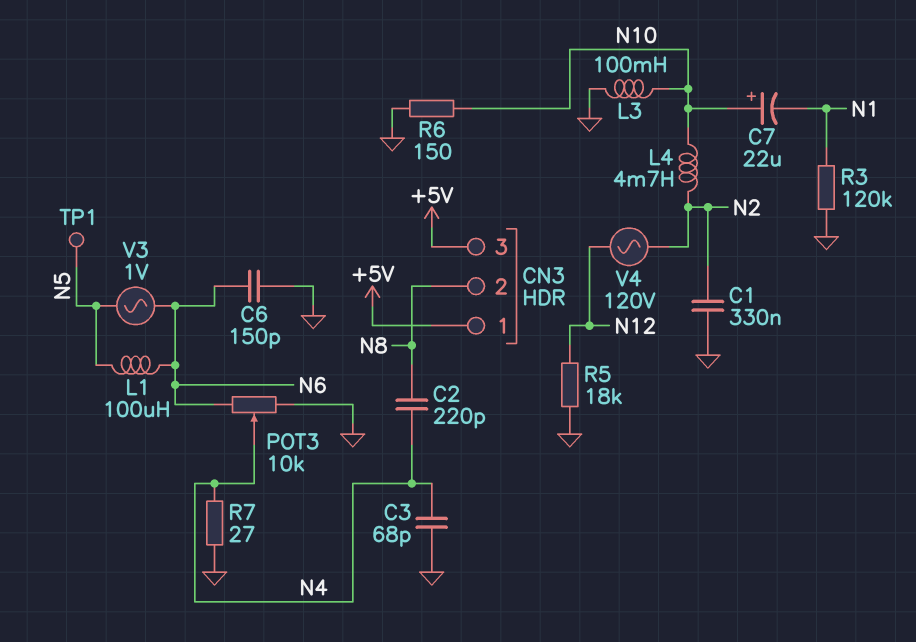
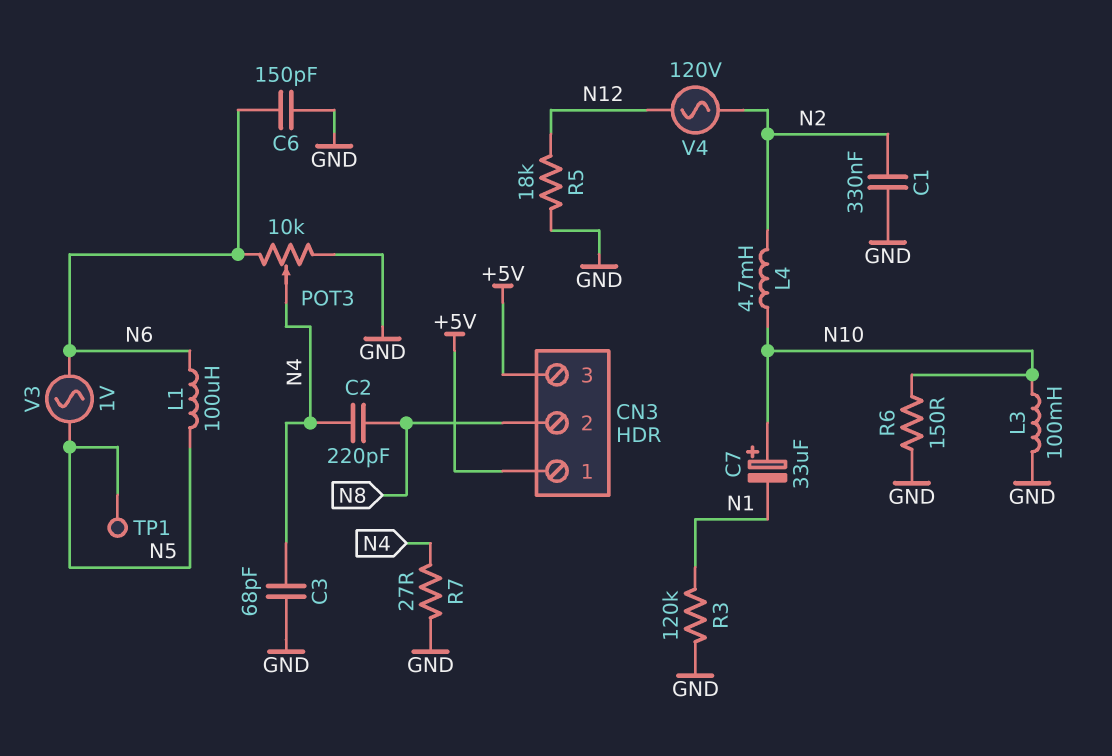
C7: 22uF (plus N10, minus N1) -> 33uF (plus N10, minus N1)

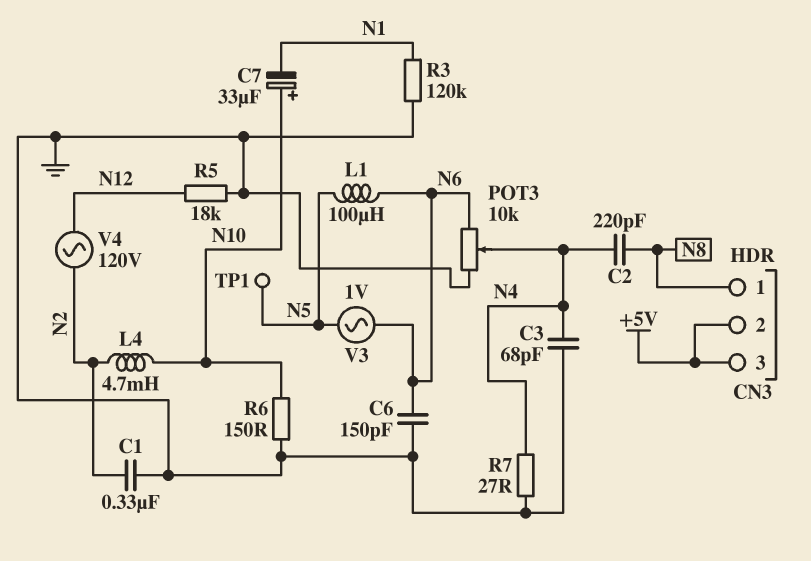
CN3 pin 1: +5V -> N8
CN3 pin 2: N8 -> +5V
L3: 100mH (GND, N10) -> none

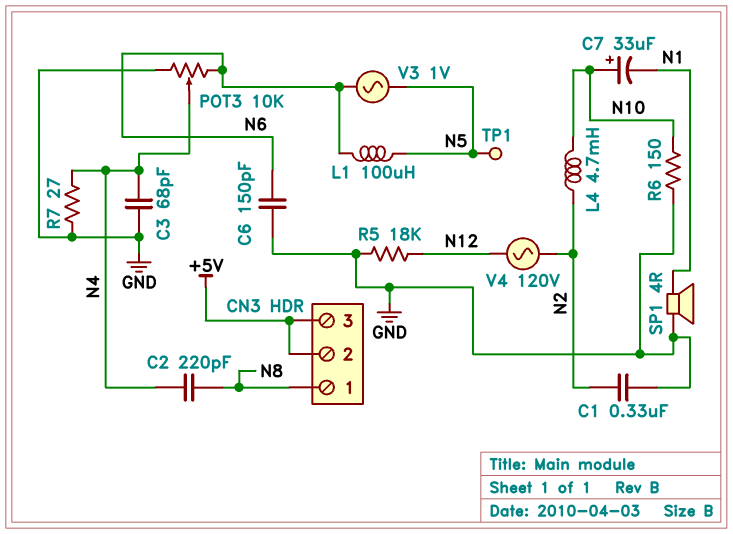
R3: 120k (GND, N1) -> none
SP1: none -> speaker 4R (GND, N1)

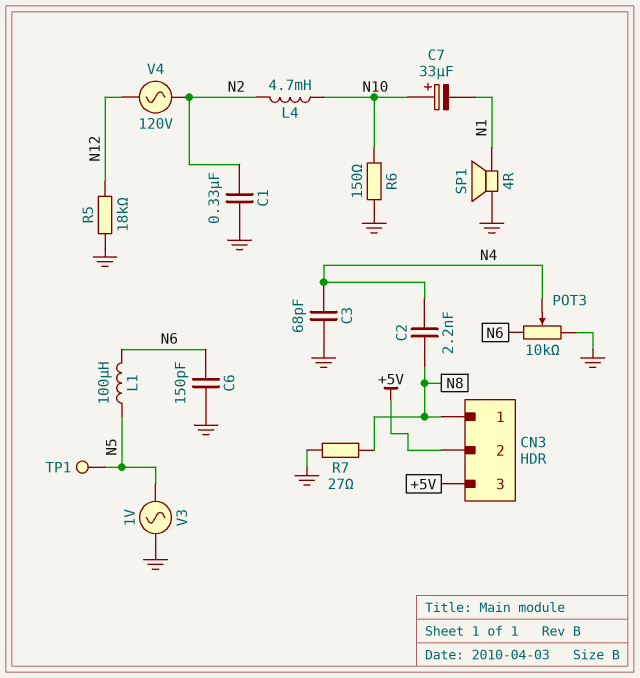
C2: 220pF (N4, N8) -> 2.2nF (N4, N8)
R7: 27 (GND, N4) -> 27 (GND, N8)
V3: AC 1V (N5, N6) -> AC 1V (GND, N5)

